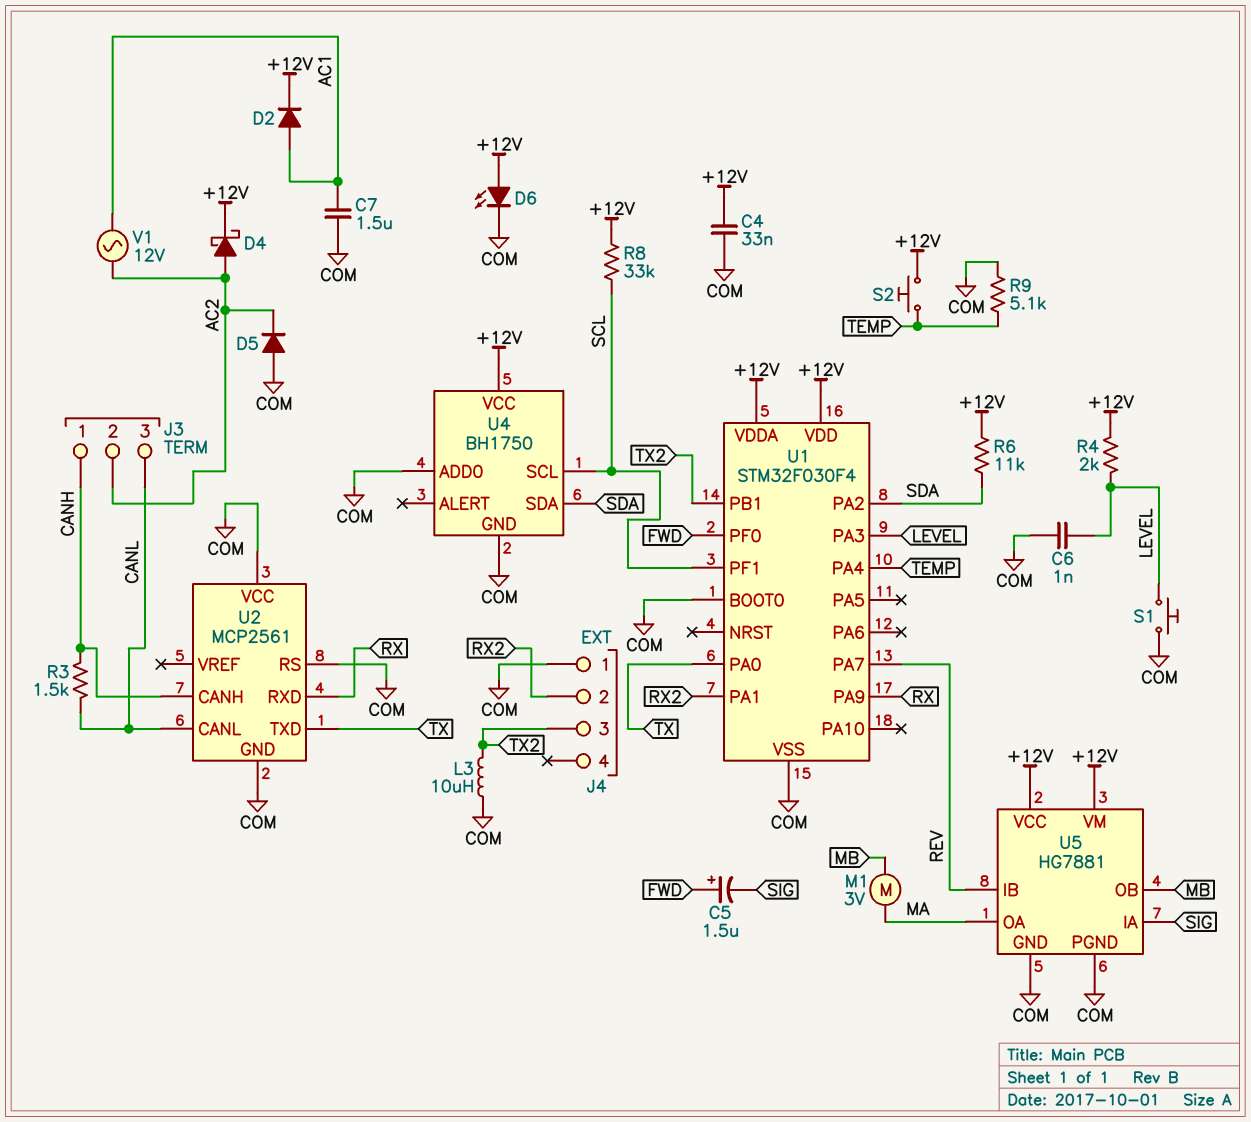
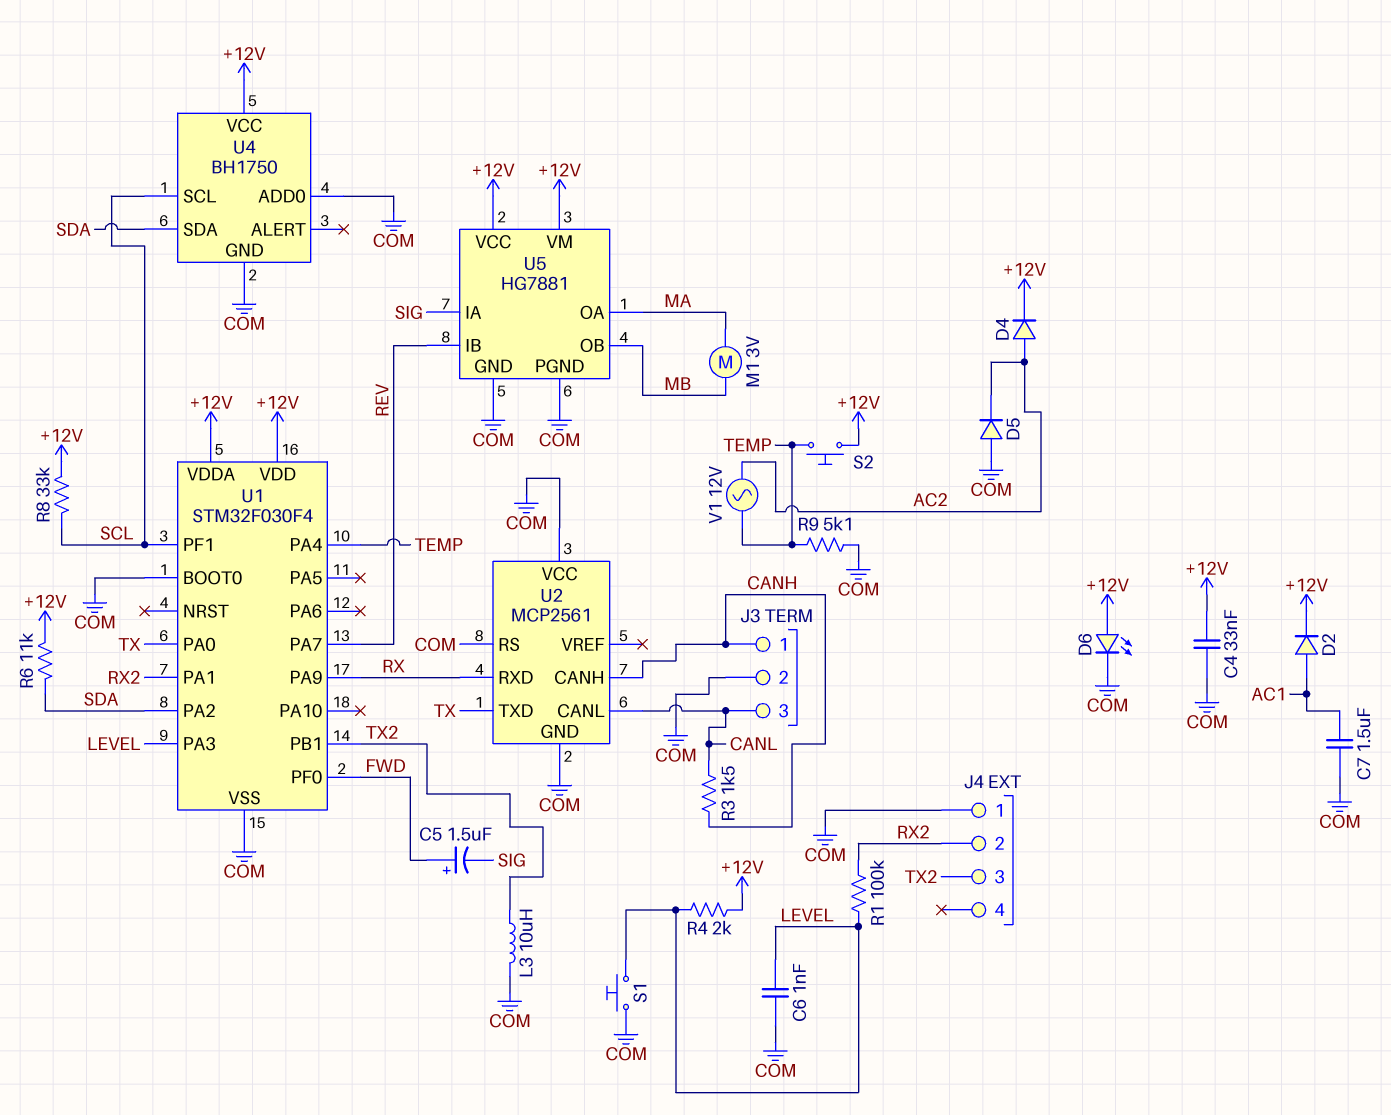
D4: schottky (A AC2, K +12V) -> diode (A AC2, K +12V)
J3 pin 2: AC2 -> COM
R1: none -> 100k (LEVEL, RX2)
V1: AC 12V (AC1, AC2) -> AC 12V (AC2, TEMP)

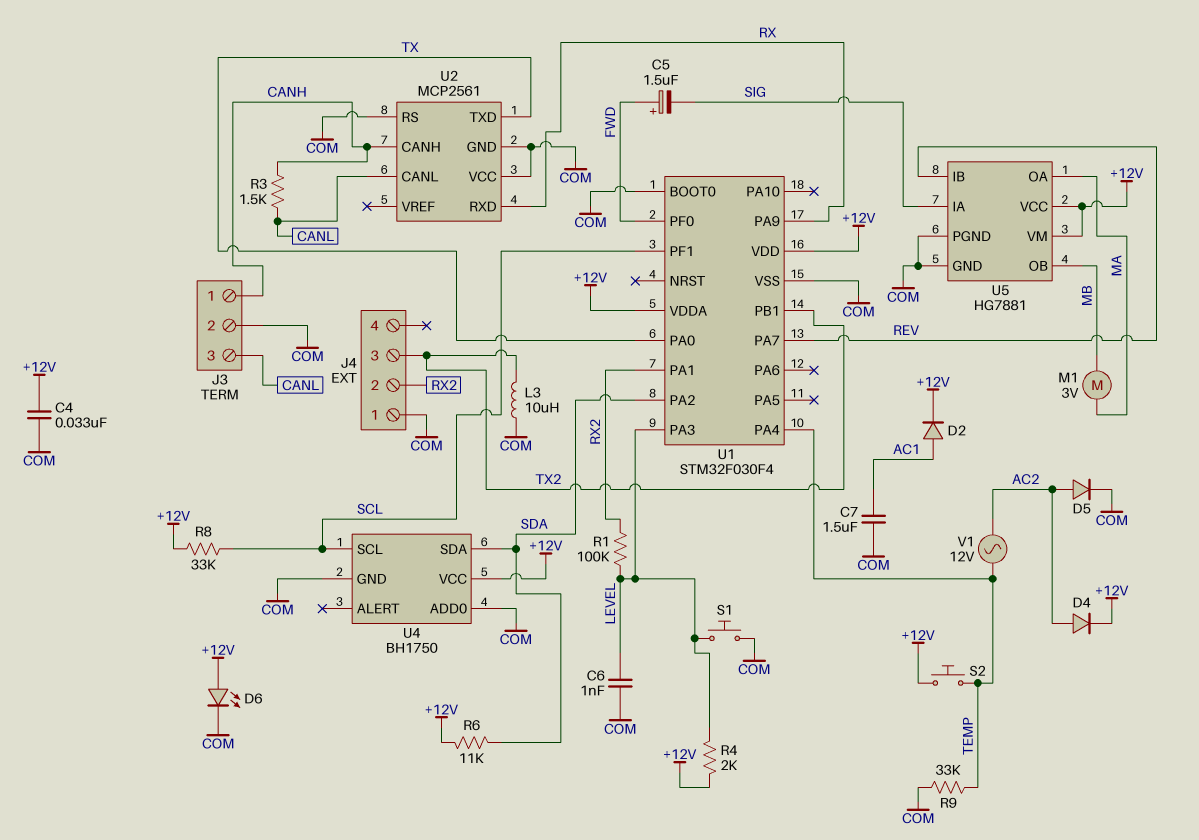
D5: diode (A COM, K AC2) -> diode (A AC2, K COM)
R9: 5.1k (COM, TEMP) -> 33k (COM, TEMP)

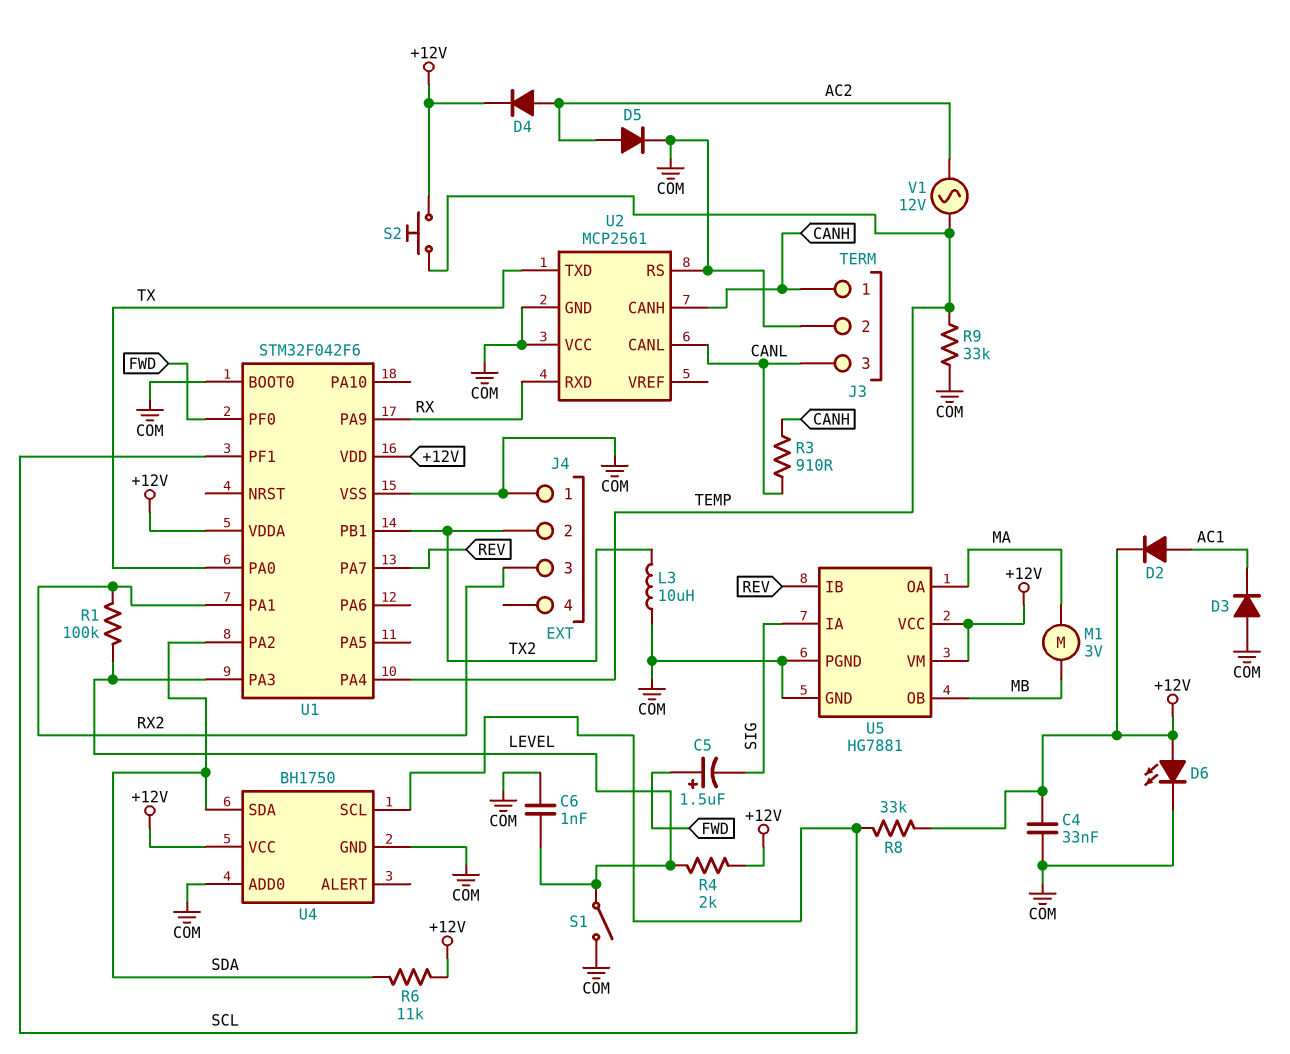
C7: 1.5uF (AC1, COM) -> none
D3: none -> diode (A COM, K AC1)
J4 pin 2: RX2 -> TX2
J4 pin 3: TX2 -> RX2
R3: 1.5k (CANH, CANL) -> 910 (CANH, CANL)
S1: button (COM, LEVEL) -> switch (COM, LEVEL)
U1: STM32F030F4 -> STM32F042F6

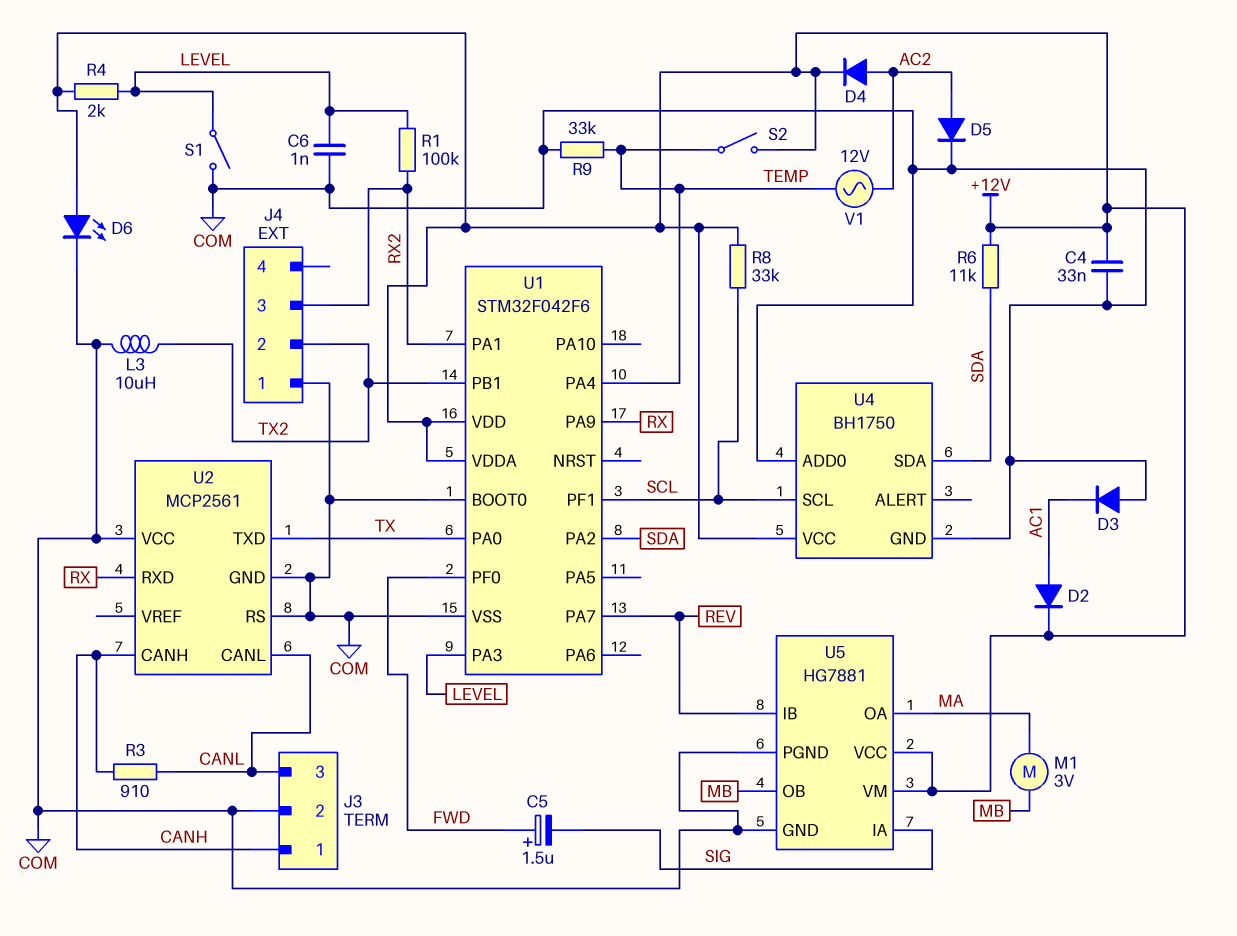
S2: button (+12V, TEMP) -> switch (+12V, TEMP)

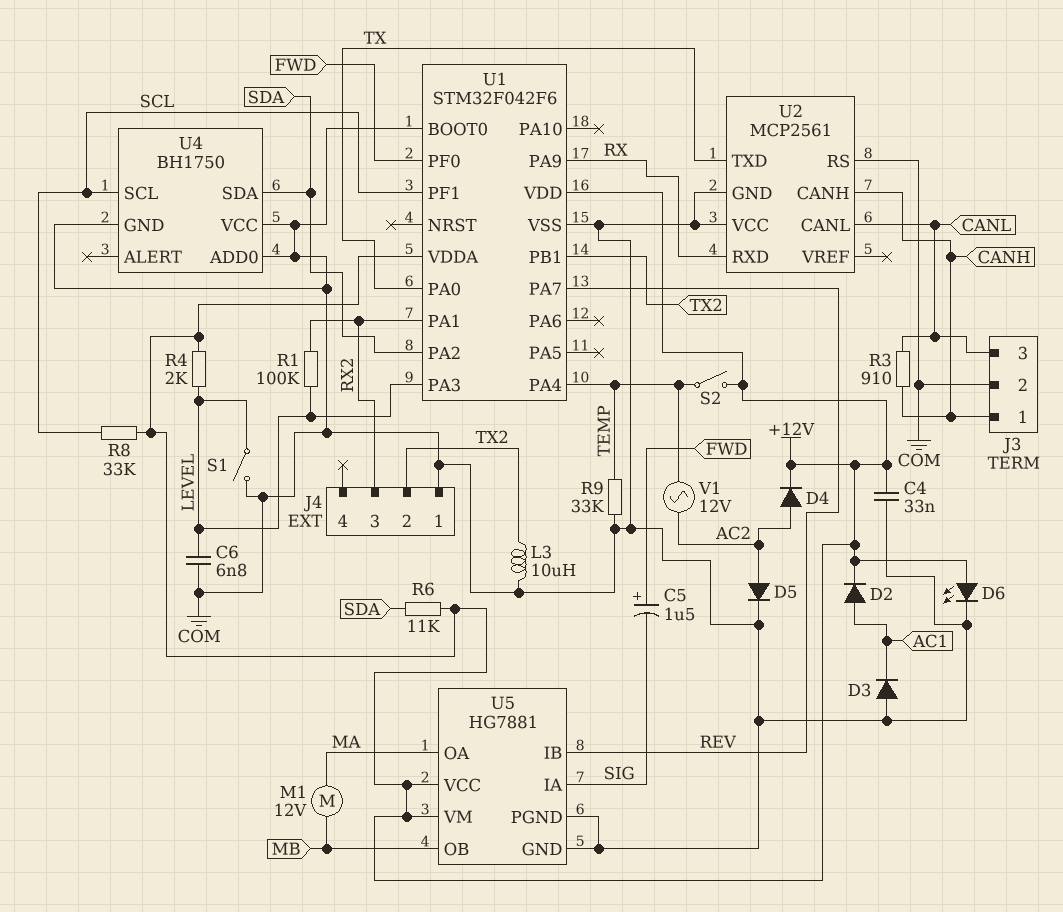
C6: 1nF (COM, LEVEL) -> 6.8nF (COM, LEVEL)
M1: motor 3V (MA, MB) -> motor 12V (MA, MB)
U4 pin VCC: +12V -> COM

